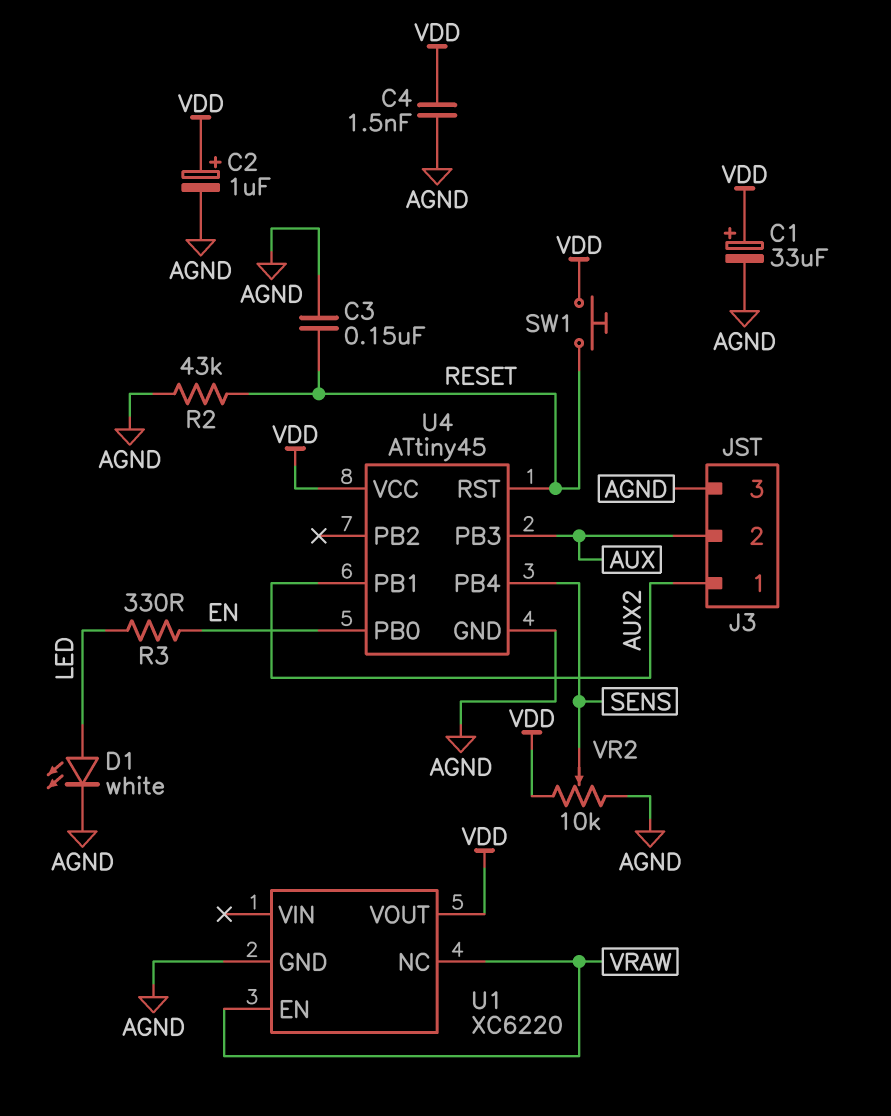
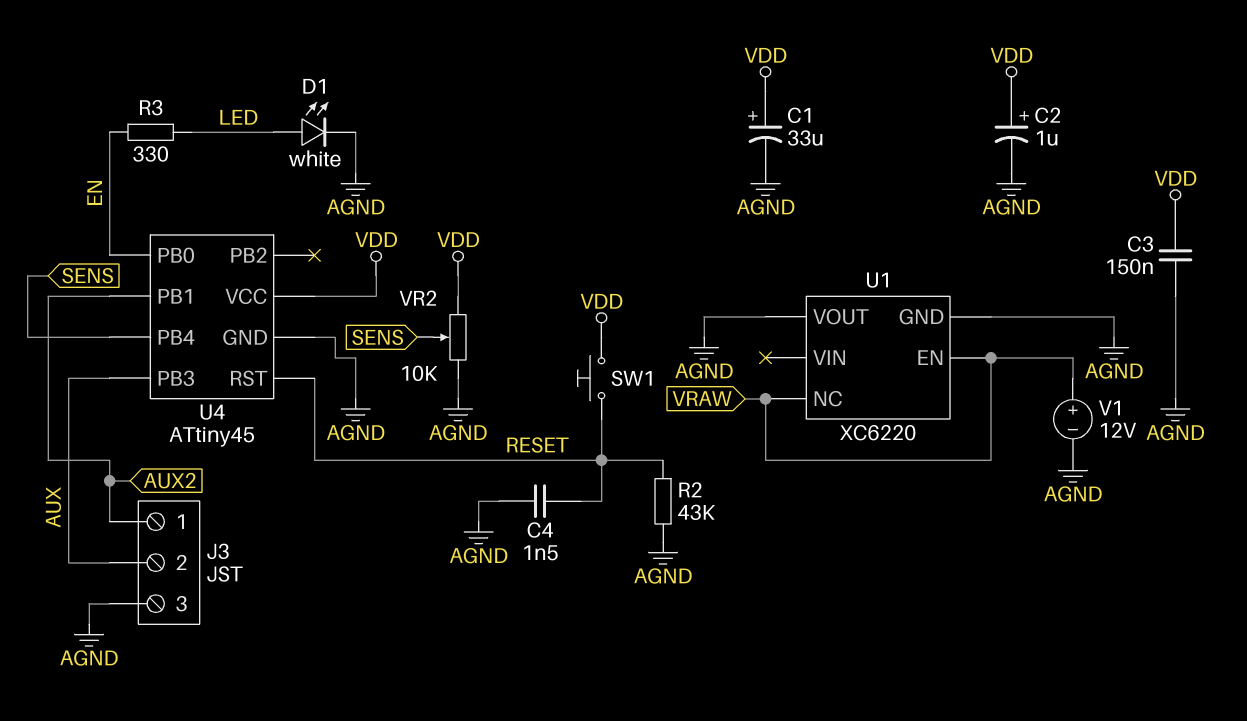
C3: 150nF (AGND, RESET) -> 150nF (AGND, VDD)
C4: 1.5nF (AGND, VDD) -> 1.5nF (AGND, RESET)
U1 pin VOUT: VDD -> AGND
V1: none -> 12V (plus VRAW, minus AGND)

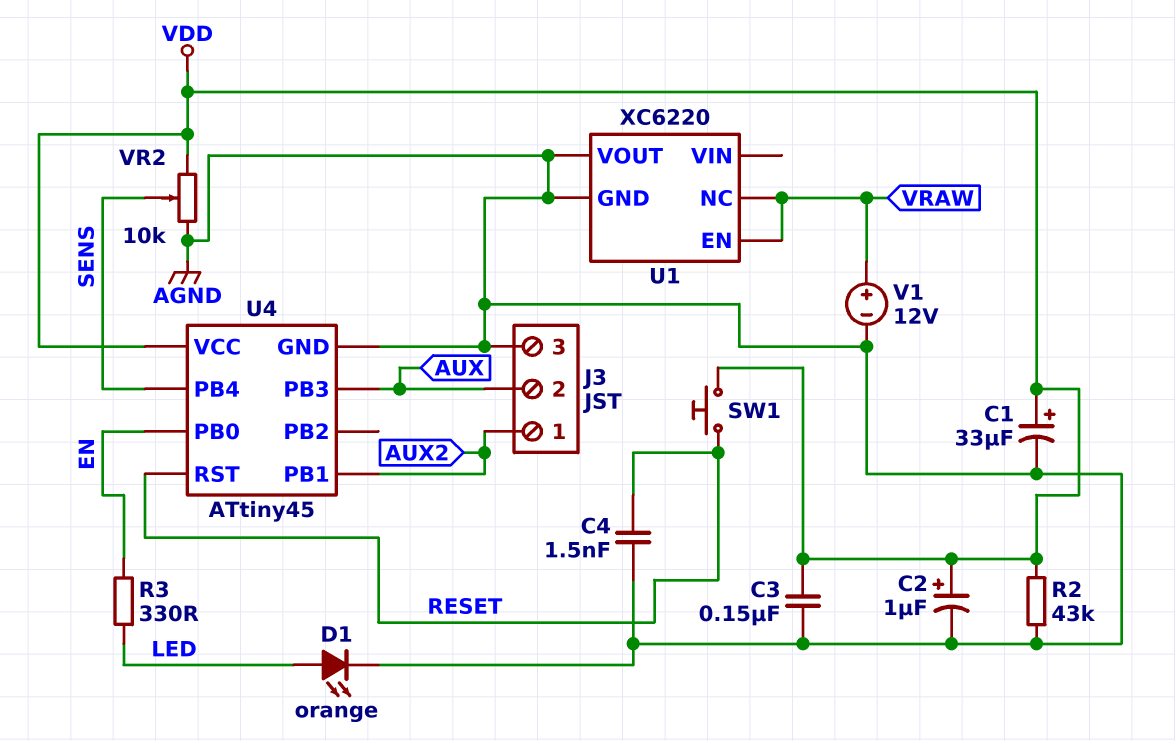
D1: LED white (A LED, K AGND) -> LED orange (A LED, K AGND)
R2: 43k (AGND, RESET) -> 43k (AGND, VDD)

